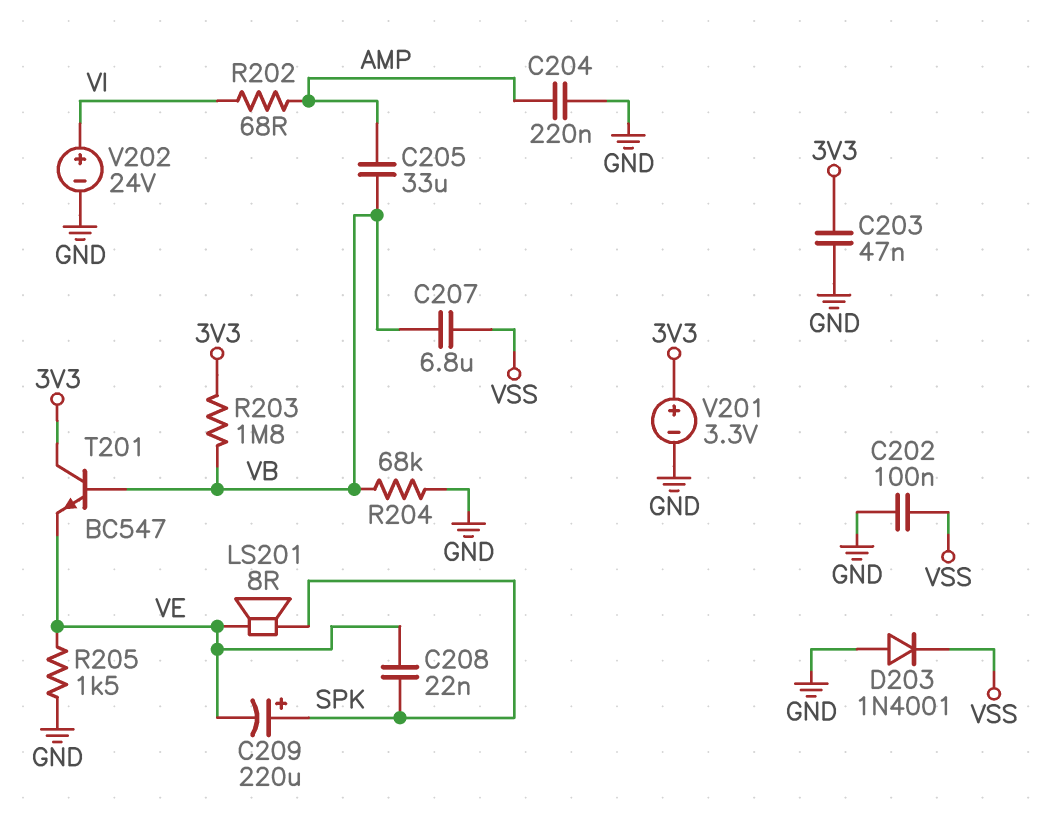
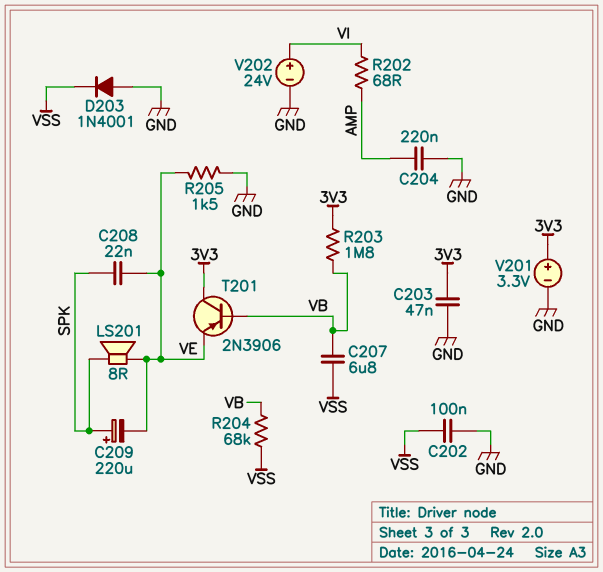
C205: 33uF (AMP, VB) -> none
R204: 68k (GND, VB) -> 68k (VB, VSS)
T201: NPN BC547 (B VB, C 3V3, E VE) -> PNP 2N3906 (B VB, C 3V3, E VE)

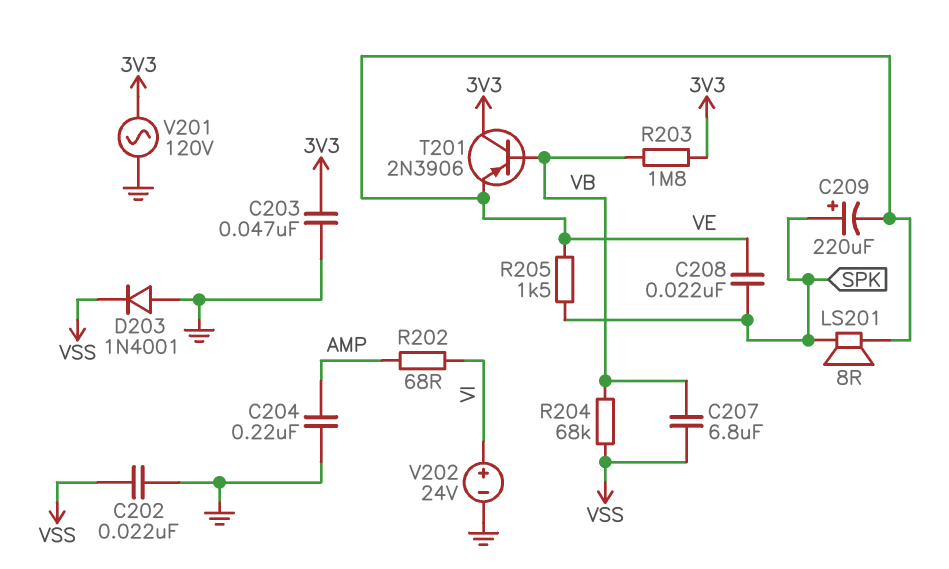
C202: 100nF (GND, VSS) -> 22nF (GND, VSS)
R205: 1.5k (GND, VE) -> 1.5k (SPK, VE)
V201: 3.3V (plus 3V3, minus GND) -> AC 120V (3V3, GND)

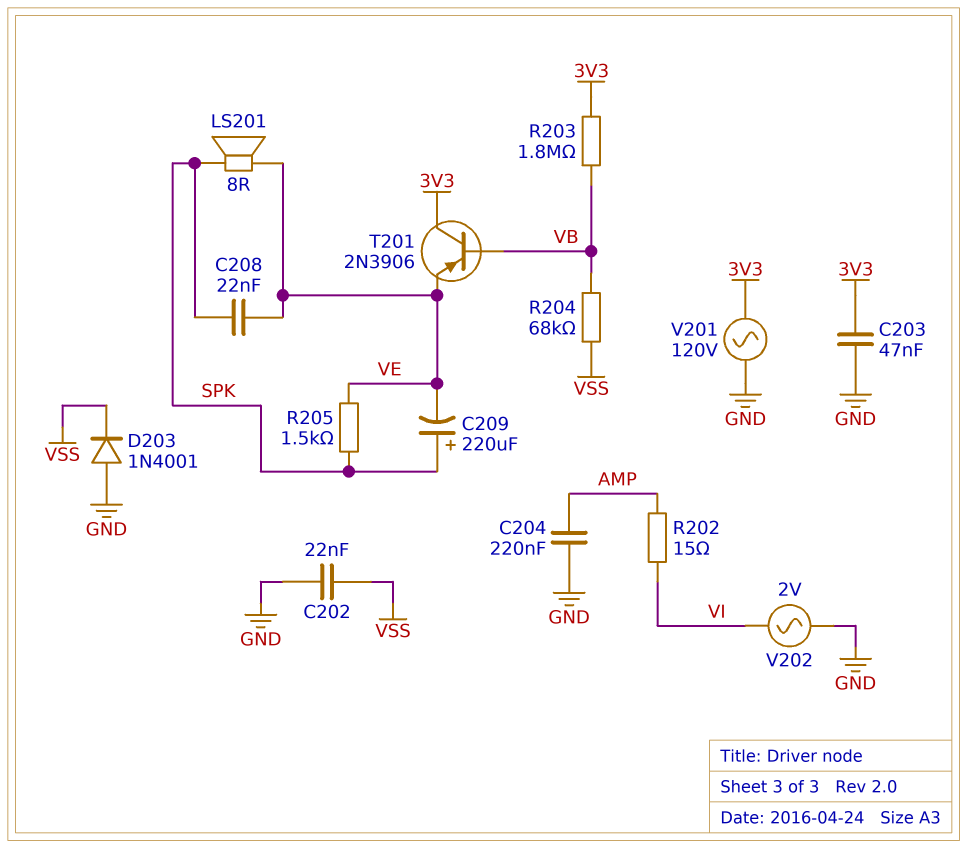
C207: 6.8uF (VB, VSS) -> none
R202: 68 (AMP, VI) -> 15 (AMP, VI)
V202: 24V (plus VI, minus GND) -> AC 2V (GND, VI)

